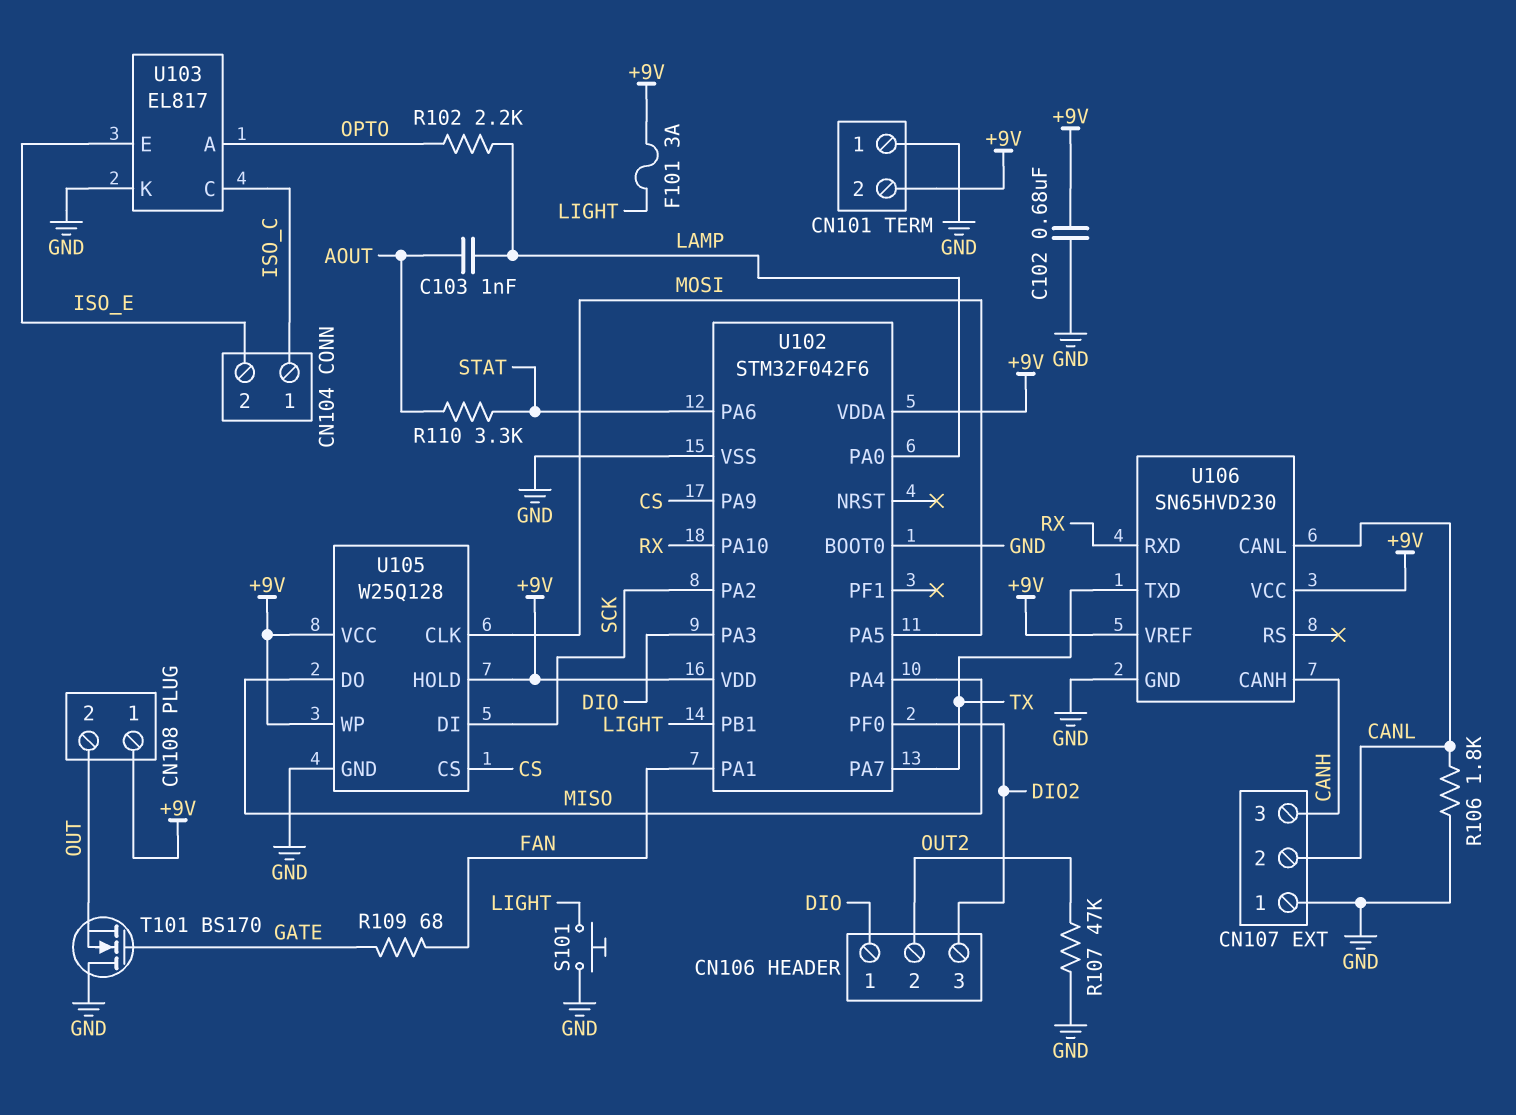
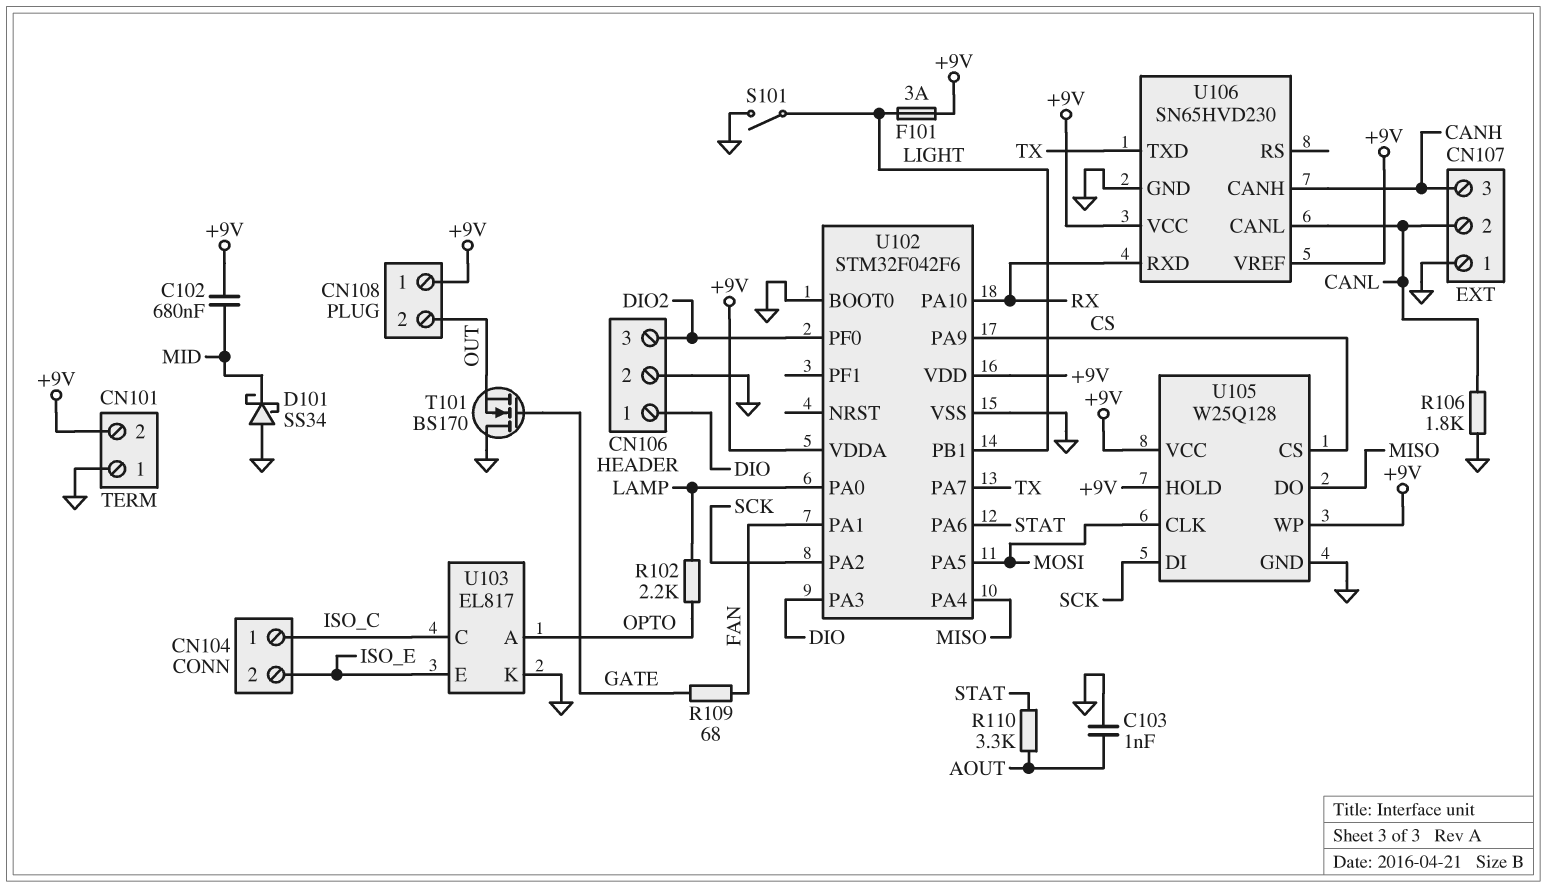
C102: 680nF (+9V, GND) -> 680nF (+9V, MID)
C103: 1nF (AOUT, LAMP) -> 1nF (AOUT, GND)
CN106 pin 2: OUT2 -> GND
D101: none -> schottky SS34 (A GND, K MID)
R107: 47k (GND, OUT2) -> none
S101: button (GND, LIGHT) -> switch (GND, LIGHT)

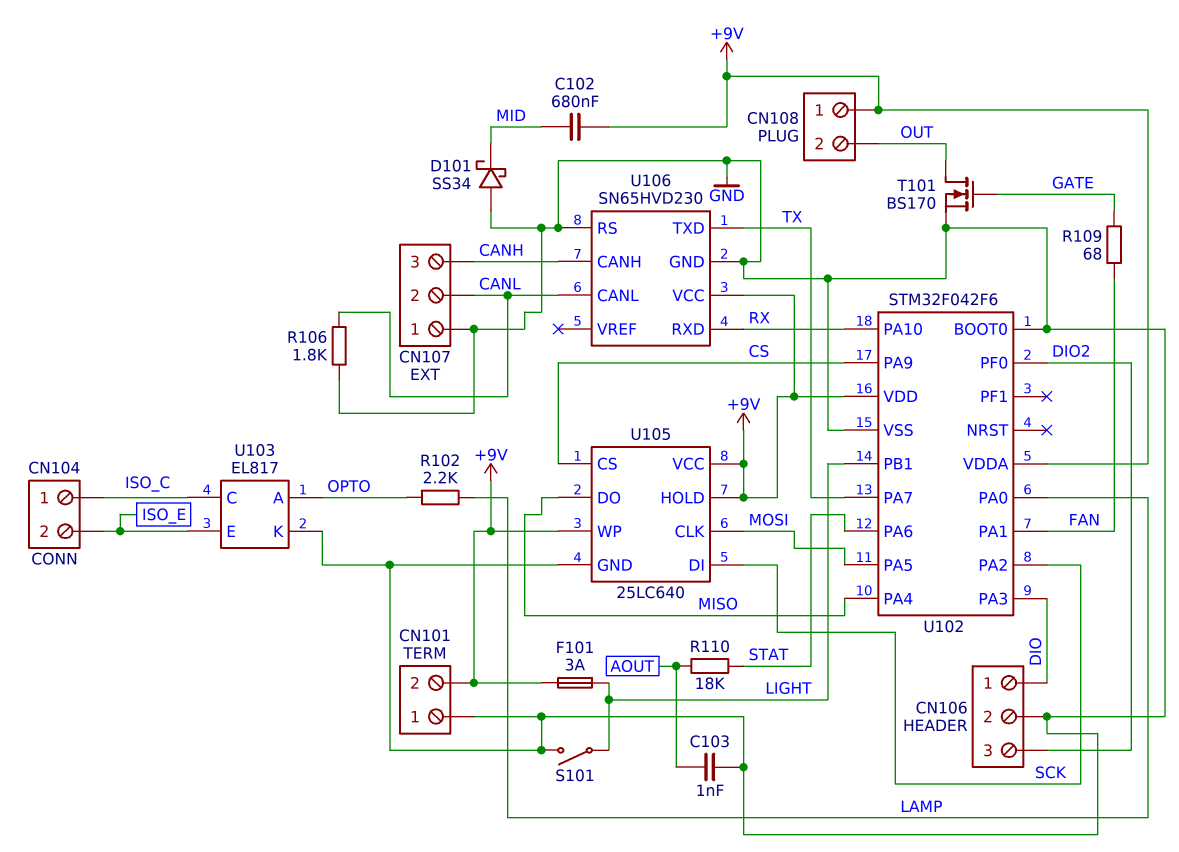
R110: 3.3k (AOUT, STAT) -> 18k (AOUT, STAT)
T101: NMOS BS170 (G GATE, D GND, S OUT) -> NMOS BS170 (G GATE, D OUT, S GND)
U105: W25Q128 -> 25LC640
U106 pin RS: none -> GND
U106 pin VREF: +9V -> none

